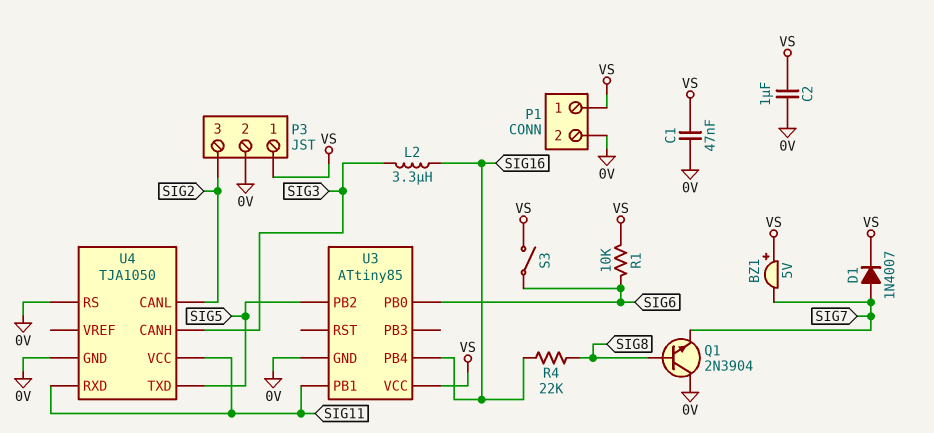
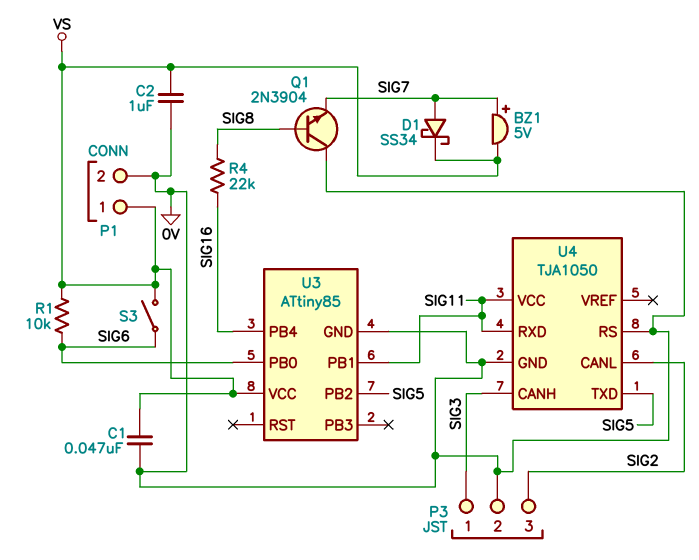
BZ1: buzzer 5V (plus VS, minus SIG7) -> buzzer 5V (plus SIG7, minus VS)
D1: diode 1N4007 (A SIG7, K VS) -> schottky SS34 (A SIG7, K VS)
L2: 3.3uH (SIG3, SIG16) -> none
P3 pin 1: VS -> SIG3

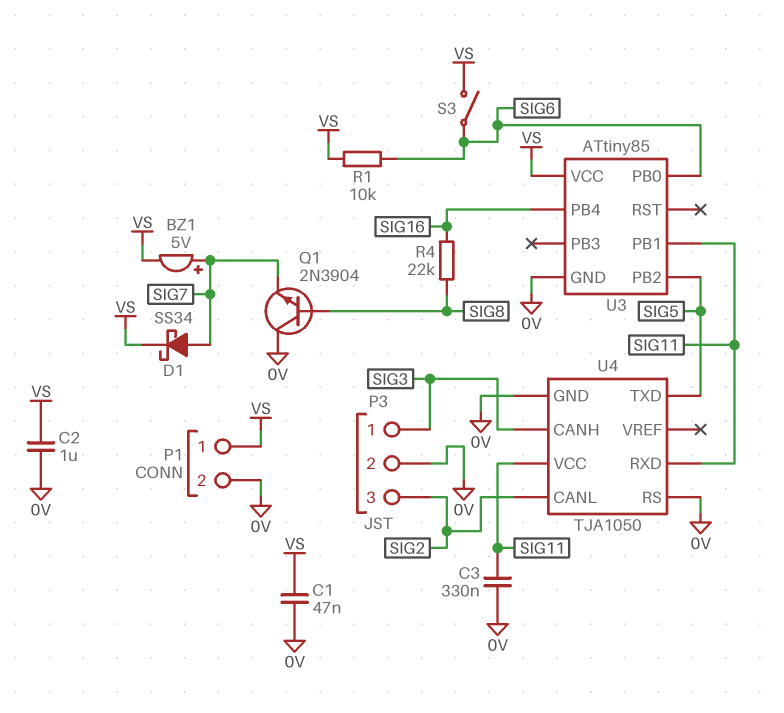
C3: none -> 330nF (0V, SIG11)

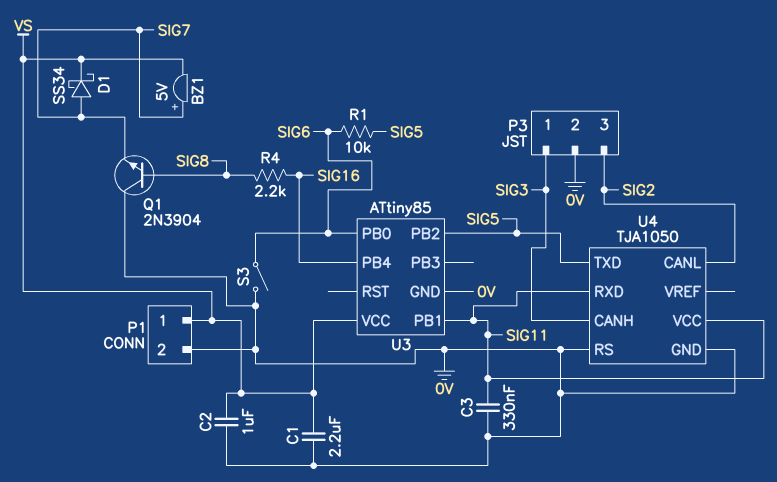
C1: 47nF (0V, VS) -> 2.2uF (0V, VS)
R1: 10k (SIG6, VS) -> 10k (SIG5, SIG6)
R4: 22k (SIG8, SIG16) -> 2.2k (SIG8, SIG16)
S3: switch (SIG6, VS) -> switch (0V, SIG6)

